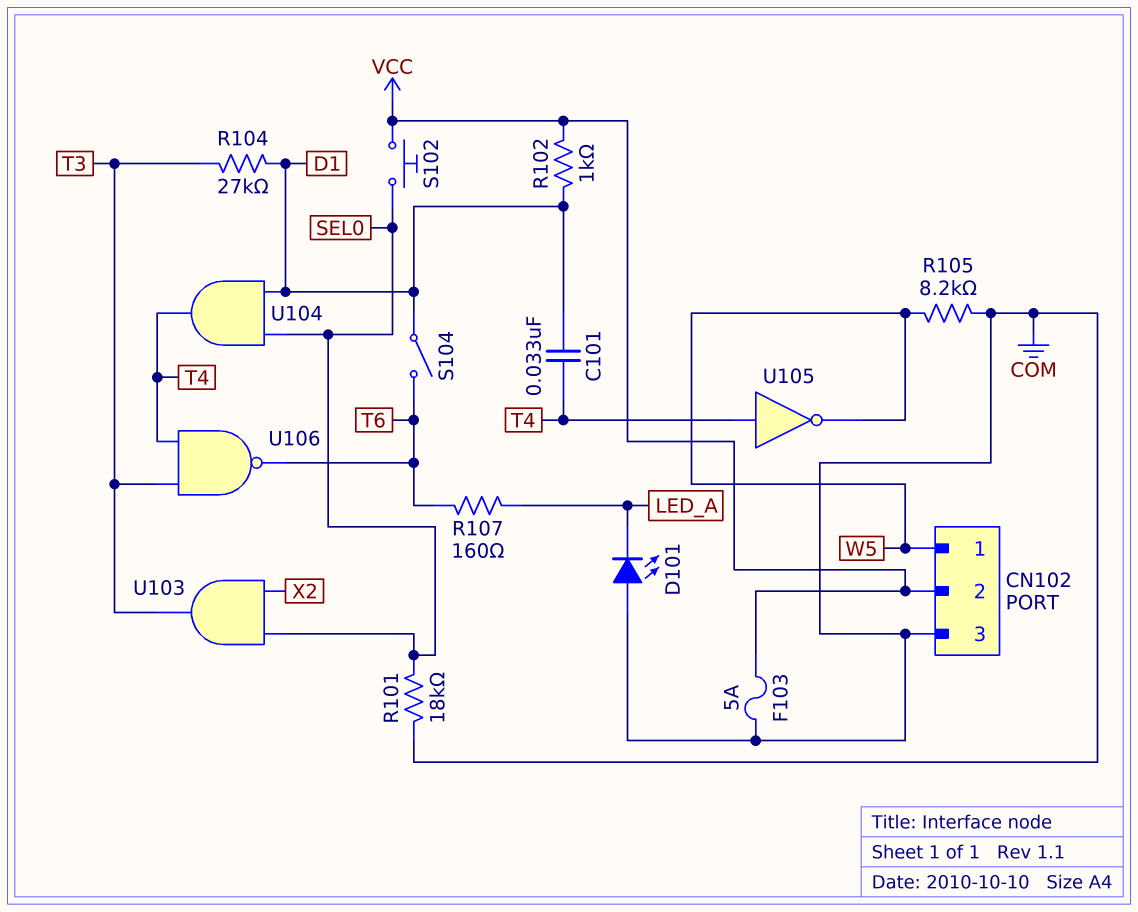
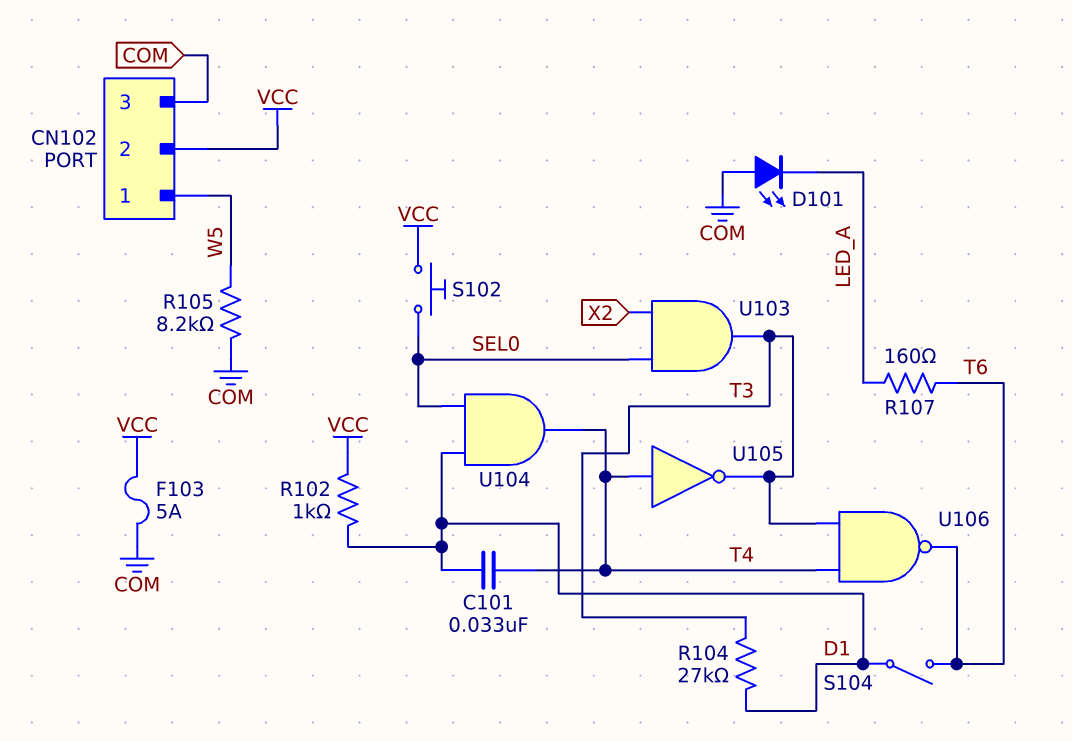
R101: 18k (COM, SEL0) -> none
U105: NOT (in T4, out W5) -> NOT (in T4, out T3)

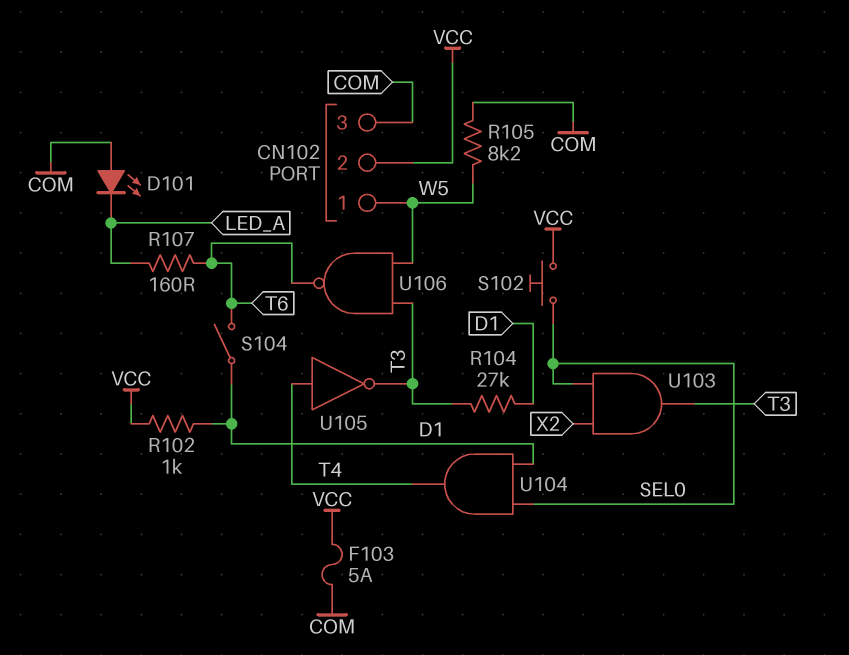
C101: 33nF (D1, T4) -> none
U106: NAND (in T3, in T4, out T6) -> NAND (in T3, in W5, out T6)

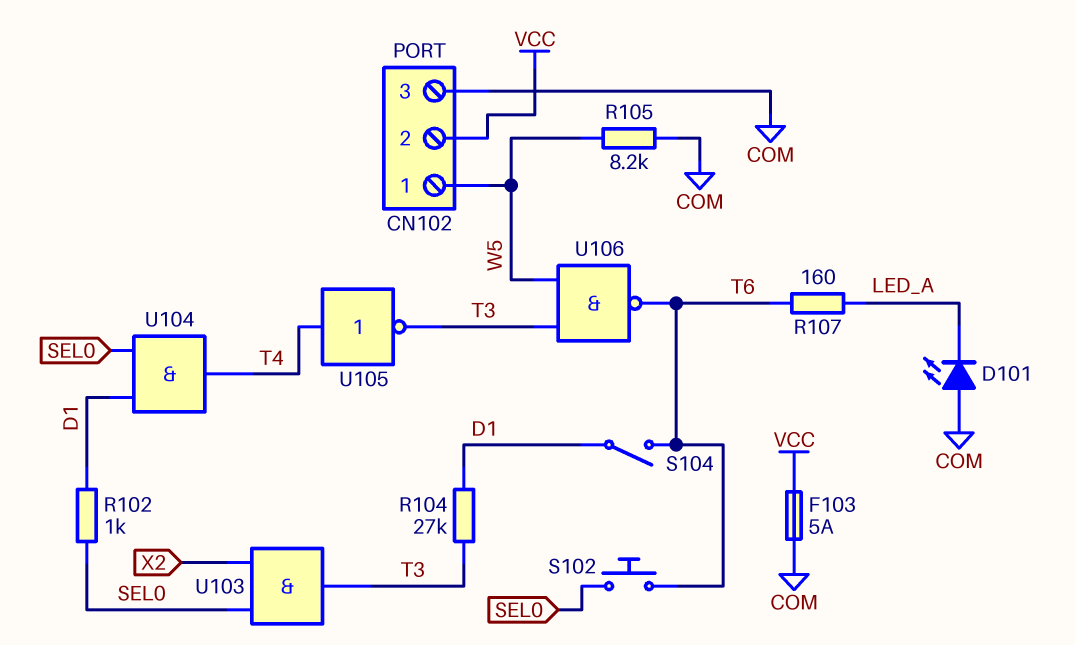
R102: 1k (D1, VCC) -> 1k (D1, SEL0)
S102: button (SEL0, VCC) -> button (SEL0, T6)

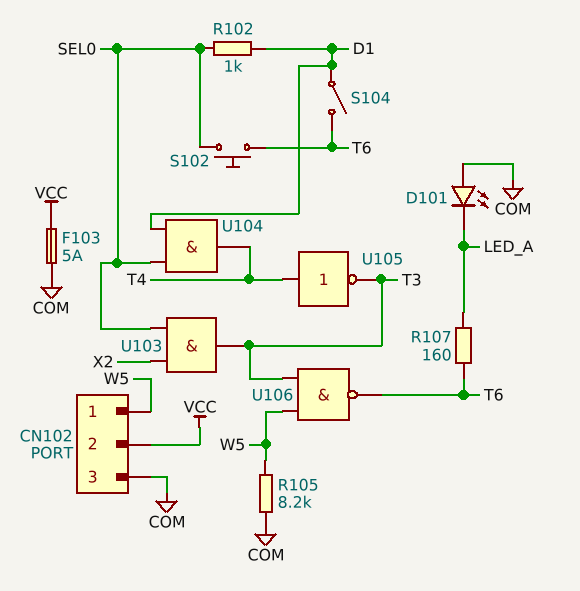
R104: 27k (D1, T3) -> none

